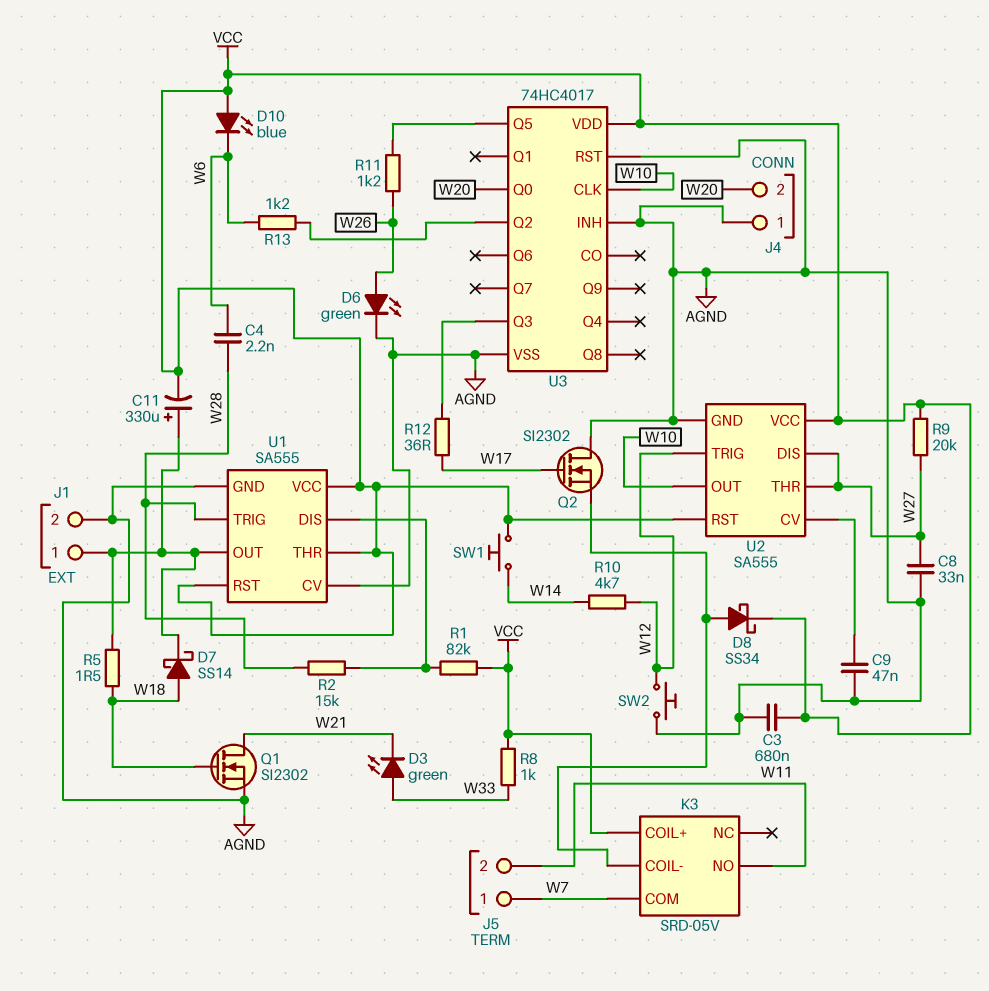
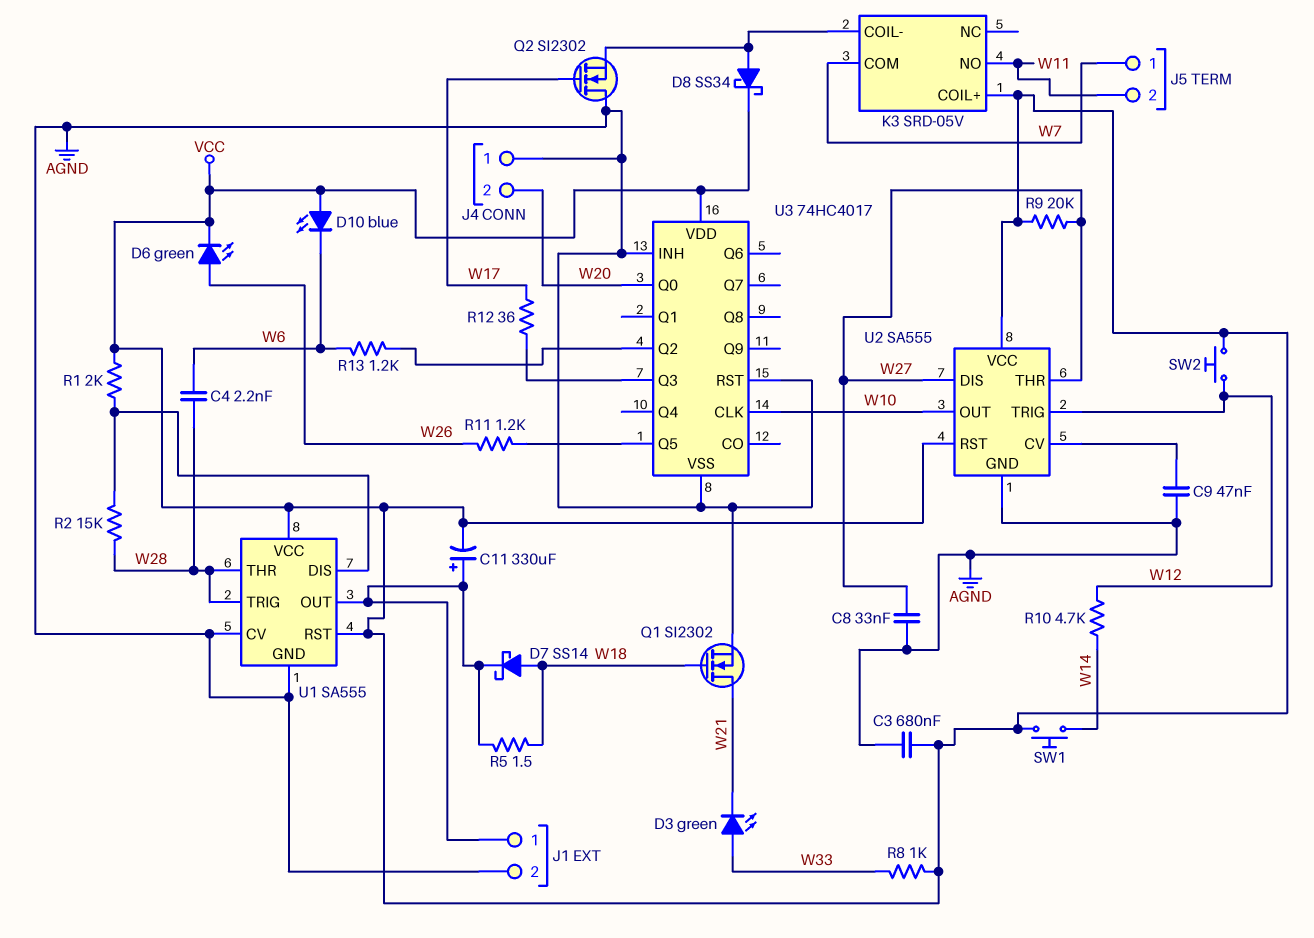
D6: LED green (A W26, K AGND) -> LED green (A W26, K VCC)
R1: 82k (U1/DIS, VCC) -> 2k (U1/DIS, VCC)
SW2: button (AGND, W12) -> button (VCC, W12)
U1 pin THR: VCC -> W28

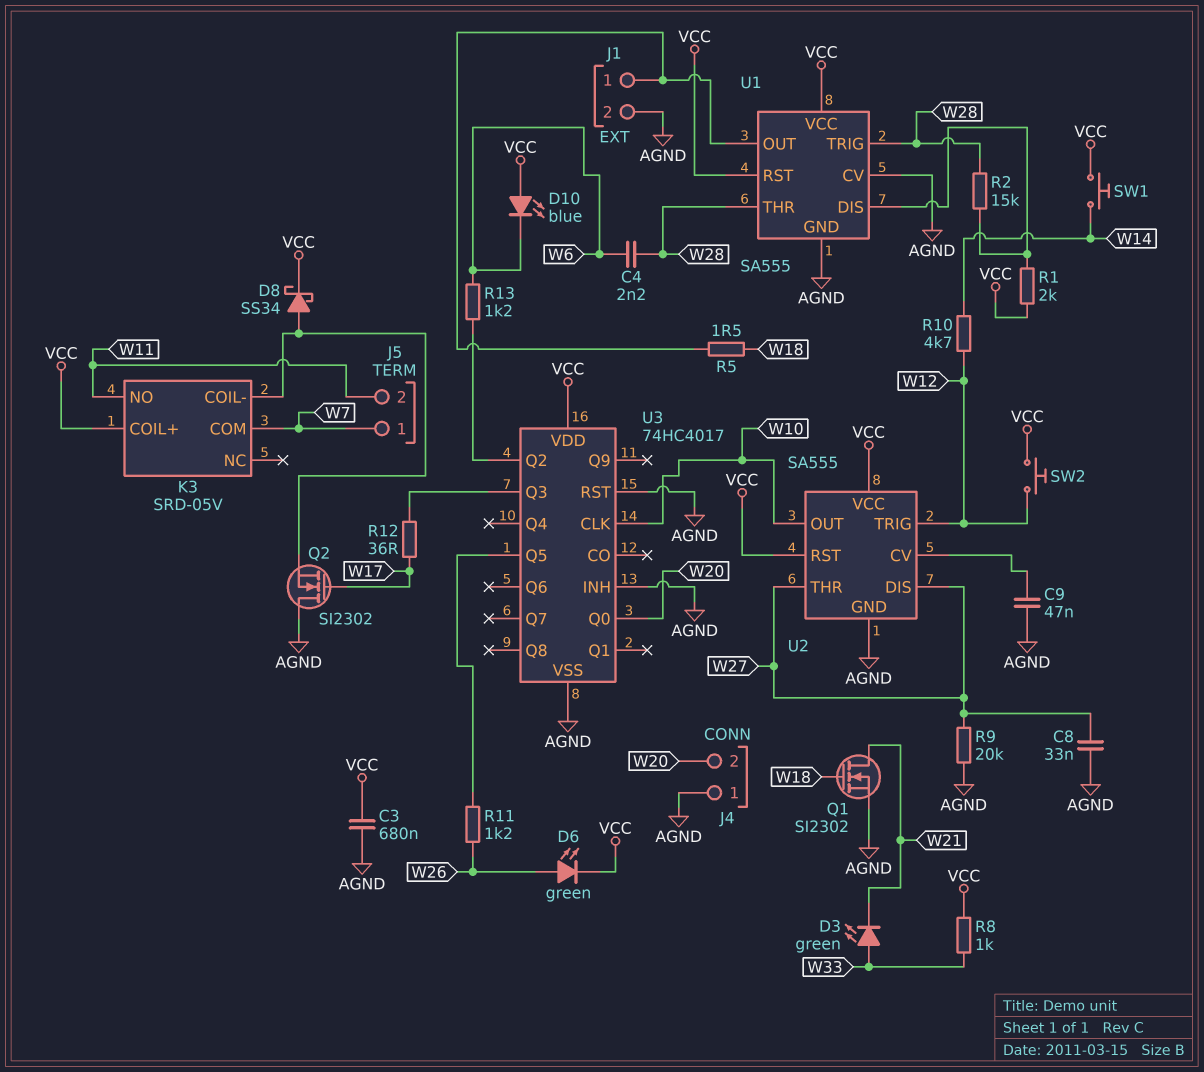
C11: 330uF (plus J1/1, minus VCC) -> none
D7: schottky SS14 (A W18, K J1/1) -> none
R9: 20k (VCC, W27) -> 20k (AGND, W27)

